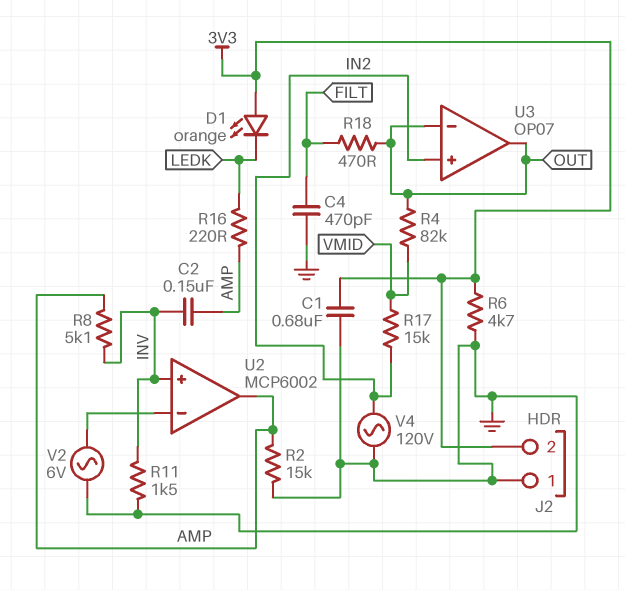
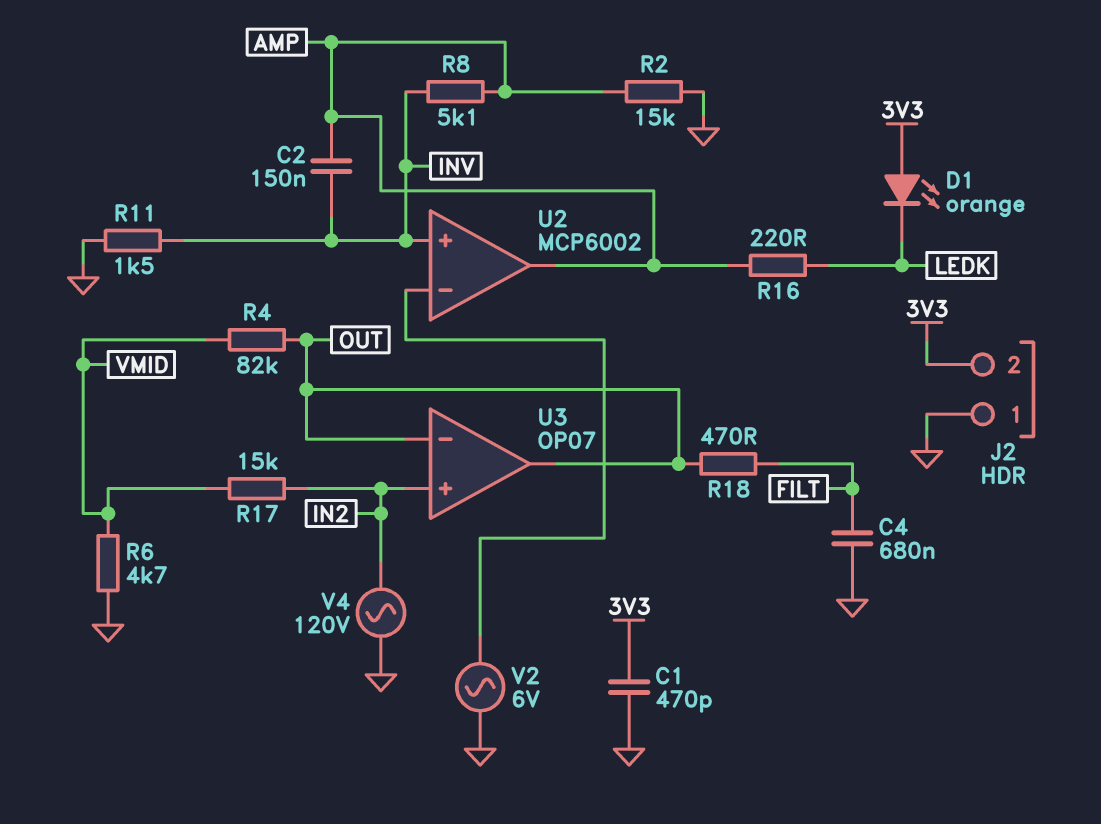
C1: 680nF (3V3, GND) -> 470pF (3V3, GND)
C4: 470pF (FILT, GND) -> 680nF (FILT, GND)
R6: 4.7k (3V3, GND) -> 4.7k (GND, VMID)

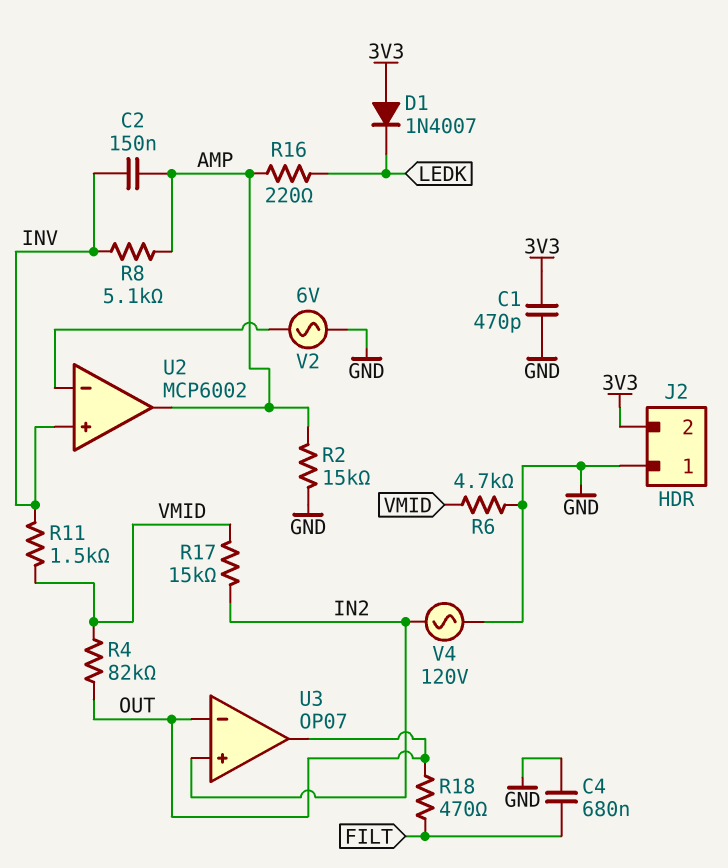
D1: LED orange (A 3V3, K LEDK) -> diode 1N4007 (A 3V3, K LEDK)
R11: 1.5k (GND, INV) -> 1.5k (INV, VMID)

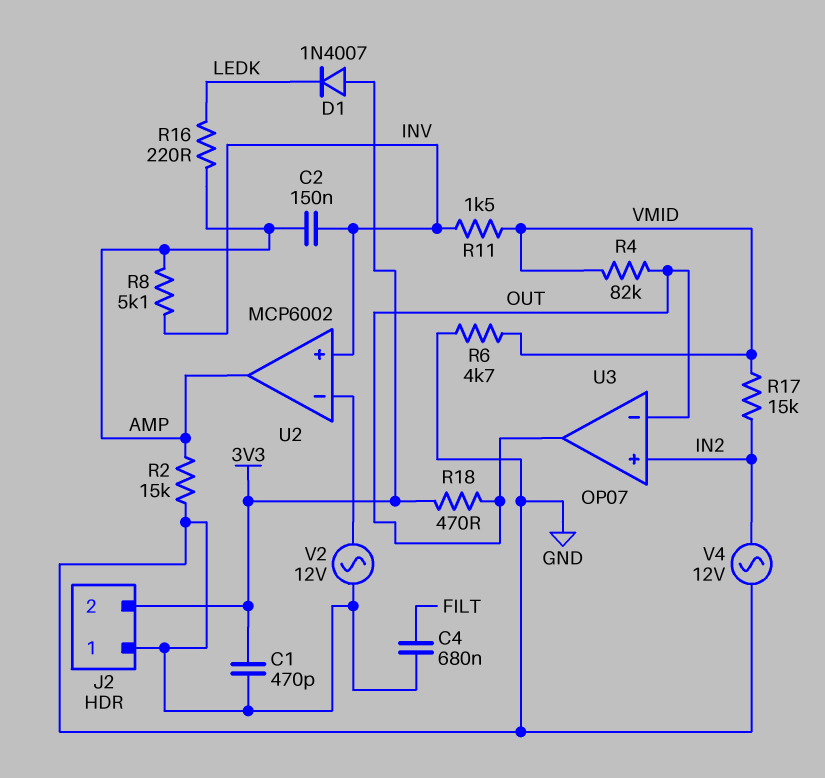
R18: 470 (FILT, OUT) -> 470 (3V3, OUT)
V2: AC 6V (GND, U2/in-) -> AC 12V (GND, U2/in-)
V4: AC 120V (GND, IN2) -> AC 12V (GND, IN2)

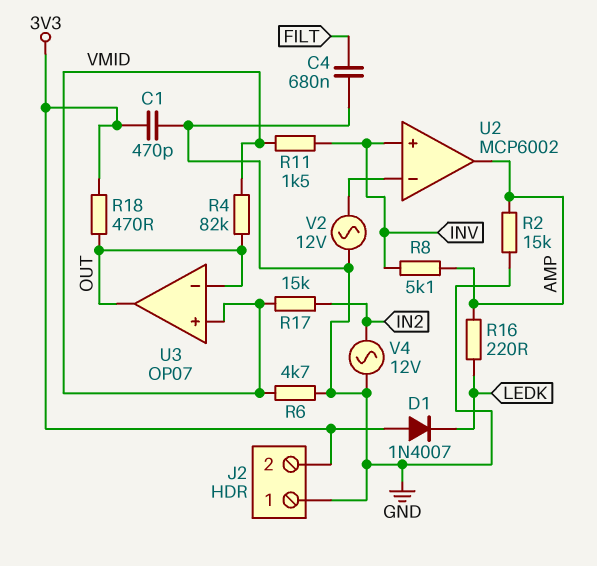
C2: 150nF (AMP, INV) -> none
U3 pin in+: IN2 -> VMID

